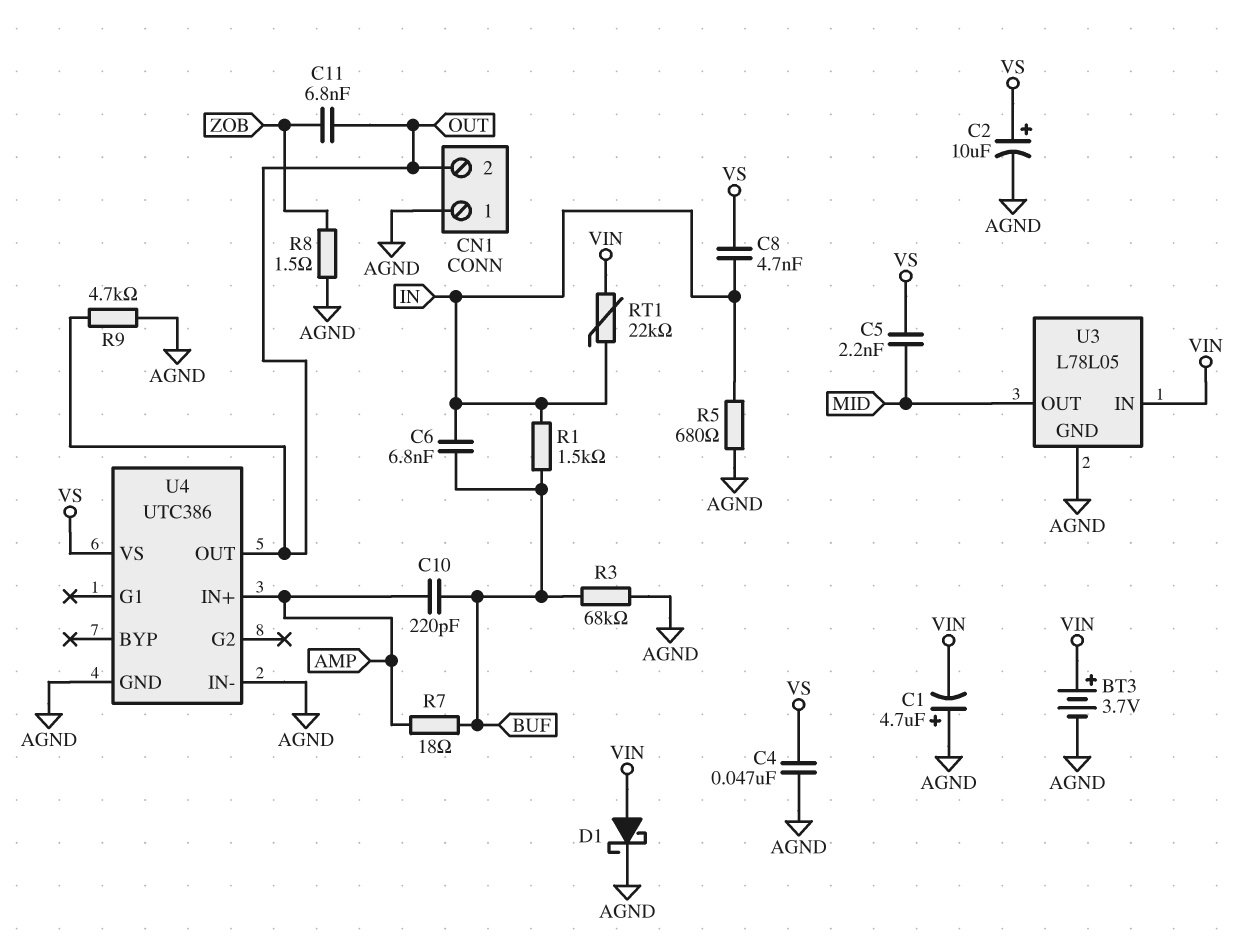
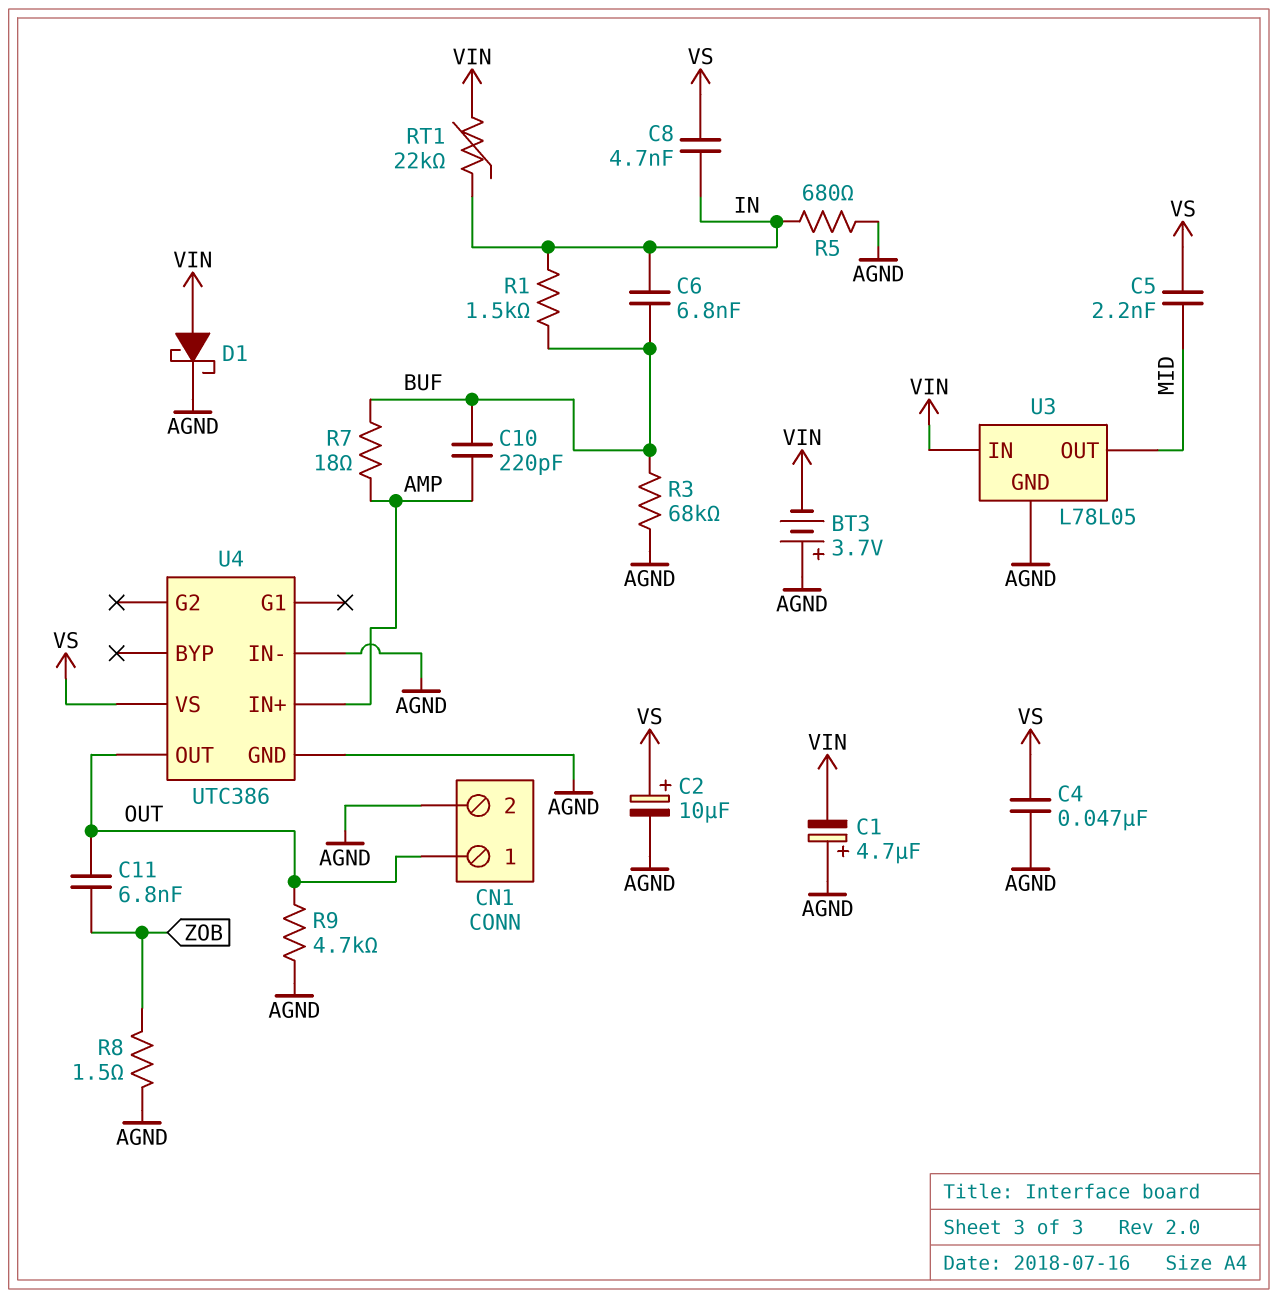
BT3: 3.7V (plus VIN, minus AGND) -> 3.7V (plus AGND, minus VIN)
CN1 pin 1: AGND -> OUT
CN1 pin 2: OUT -> AGND

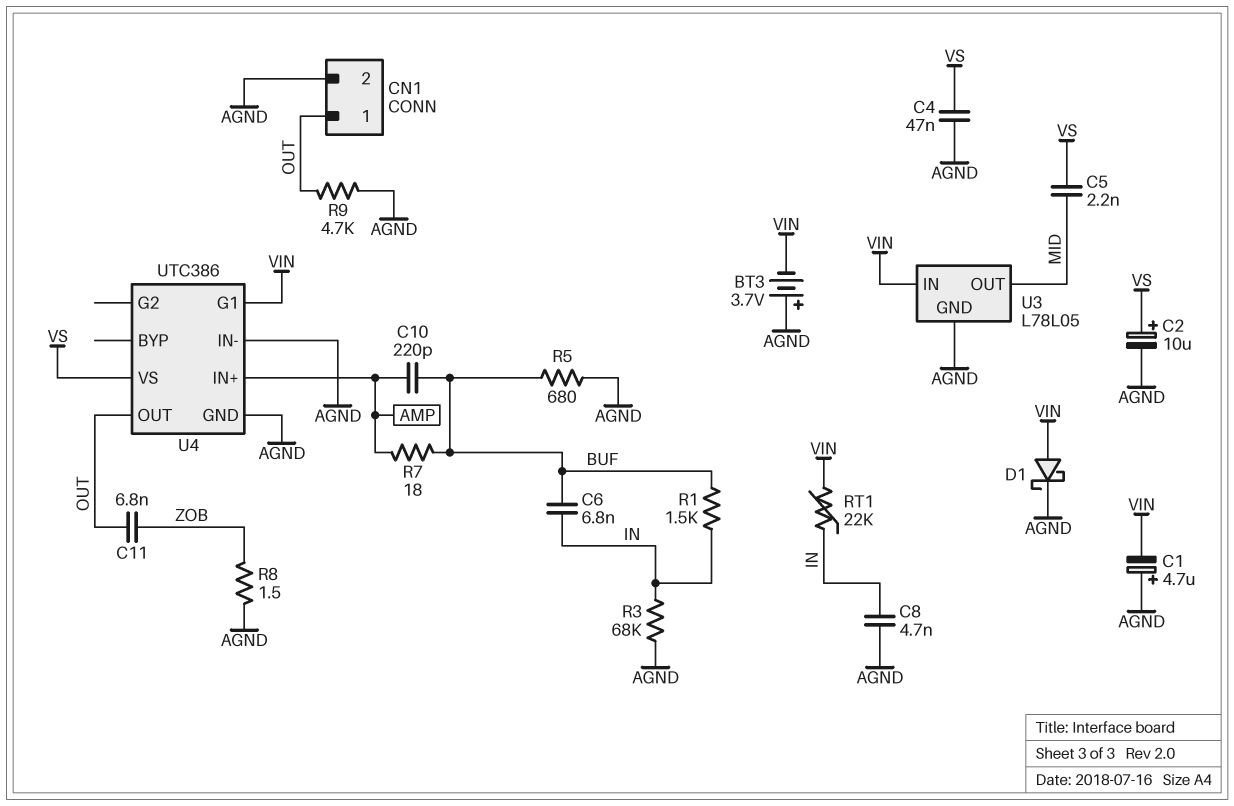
C8: 4.7nF (IN, VS) -> 4.7nF (AGND, IN)
R3: 68k (AGND, BUF) -> 68k (AGND, IN)
R5: 680 (AGND, IN) -> 680 (AGND, BUF)
U4 pin G1: none -> VIN

